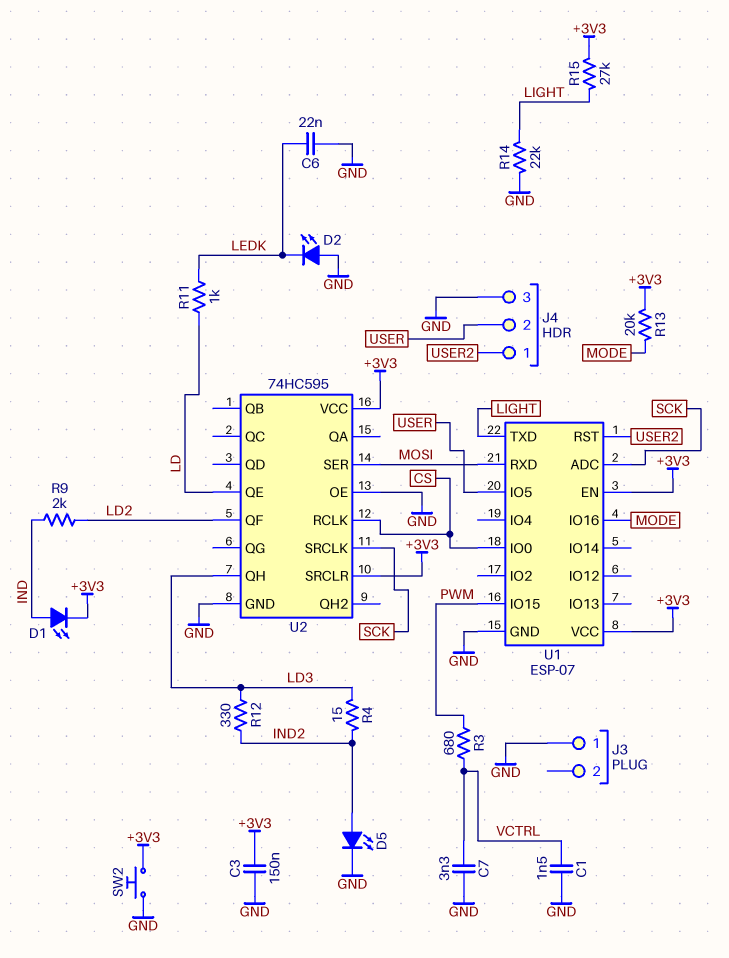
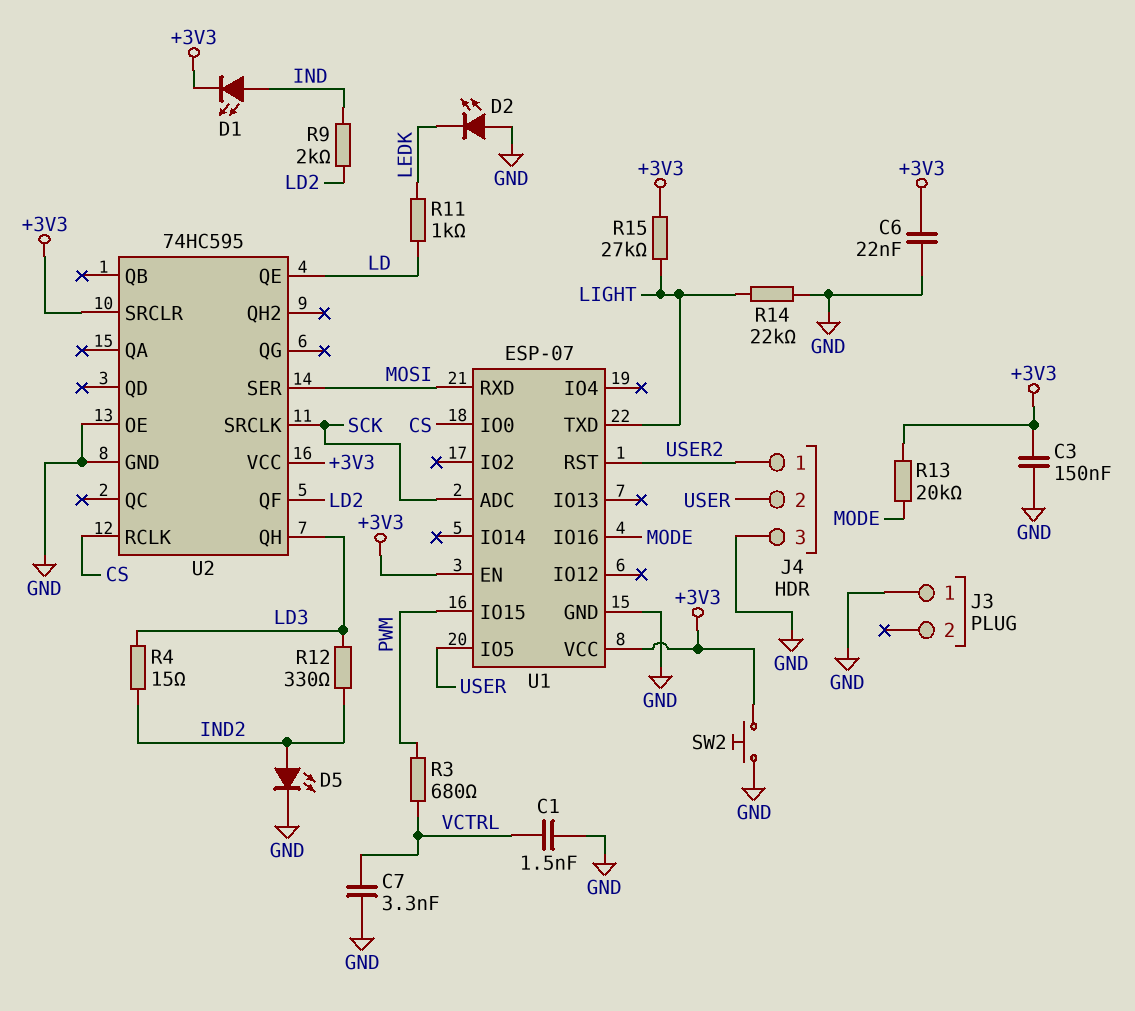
C6: 22nF (GND, LEDK) -> 22nF (+3V3, GND)

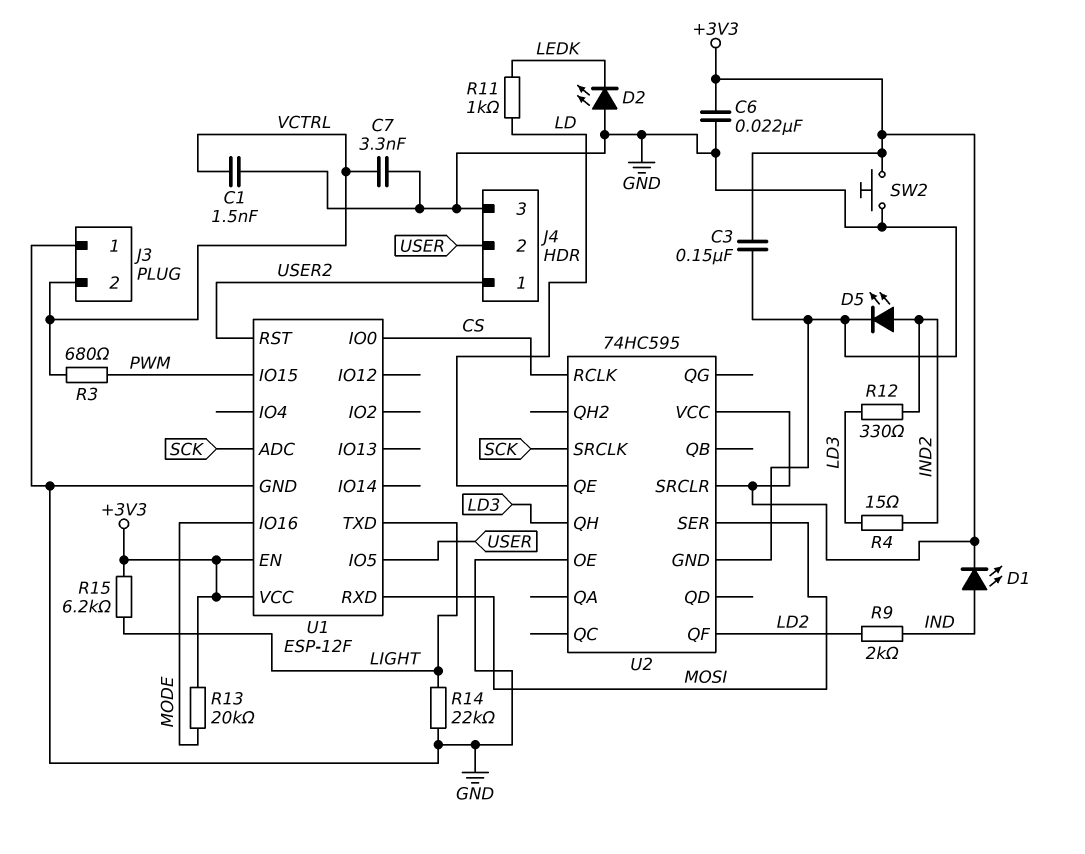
J3 pin 2: none -> VCTRL
R15: 27k (+3V3, LIGHT) -> 6.2k (+3V3, LIGHT)
U1: ESP-07 -> ESP-12F

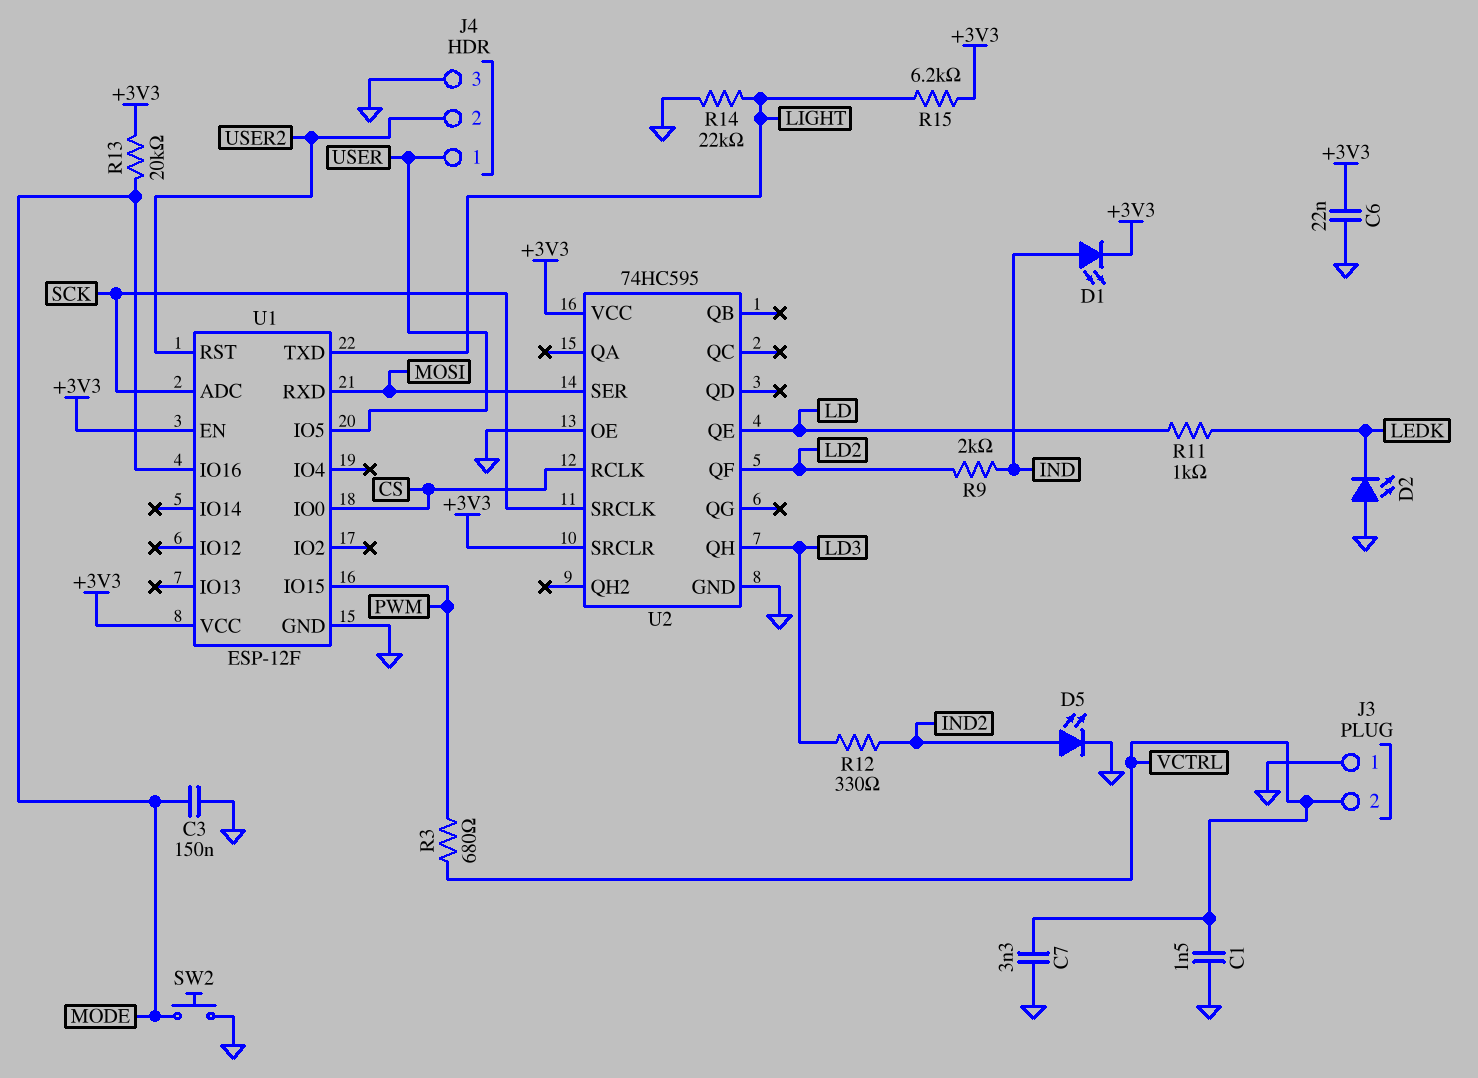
C3: 150nF (+3V3, GND) -> 150nF (GND, MODE)
J4 pin 1: USER2 -> USER
J4 pin 2: USER -> USER2
R4: 15 (IND2, LD3) -> none
SW2: button (+3V3, GND) -> button (GND, MODE)

